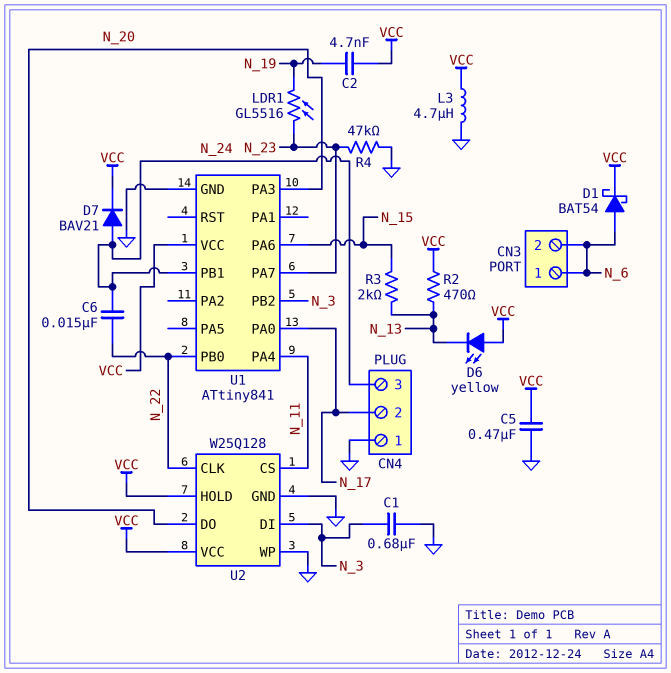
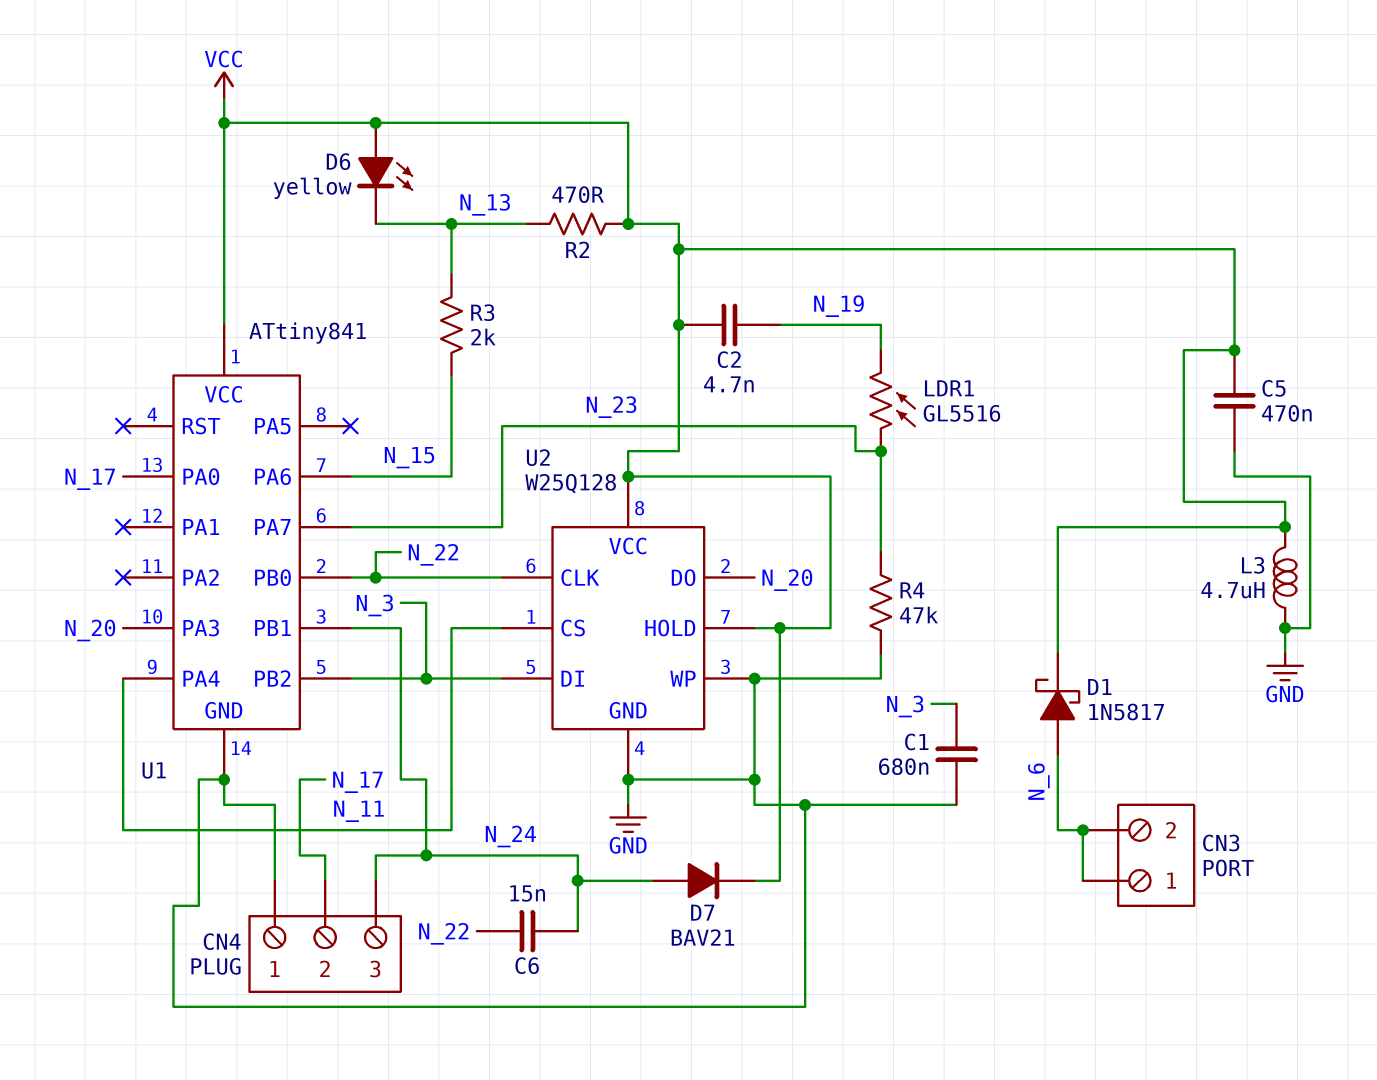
D1: schottky BAT54 (A N_6, K VCC) -> schottky 1N5817 (A N_6, K VCC)

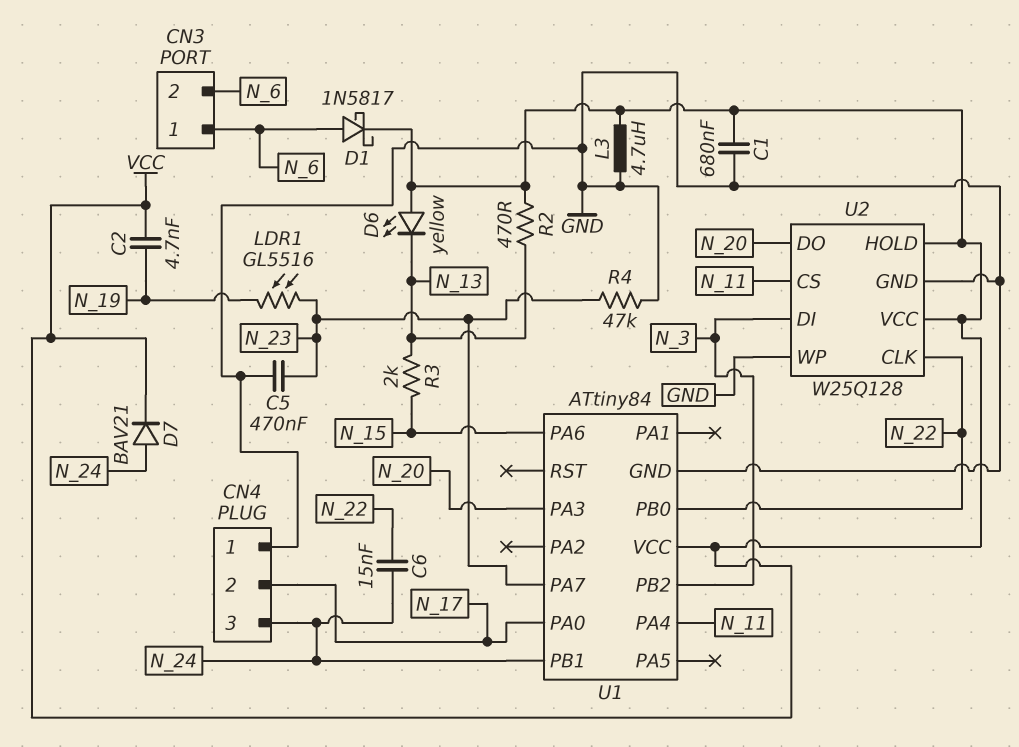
C1: 680nF (GND, N_3) -> 680nF (GND, VCC)
C5: 470nF (GND, VCC) -> 470nF (GND, N_23)
U1: ATtiny841 -> ATtiny84

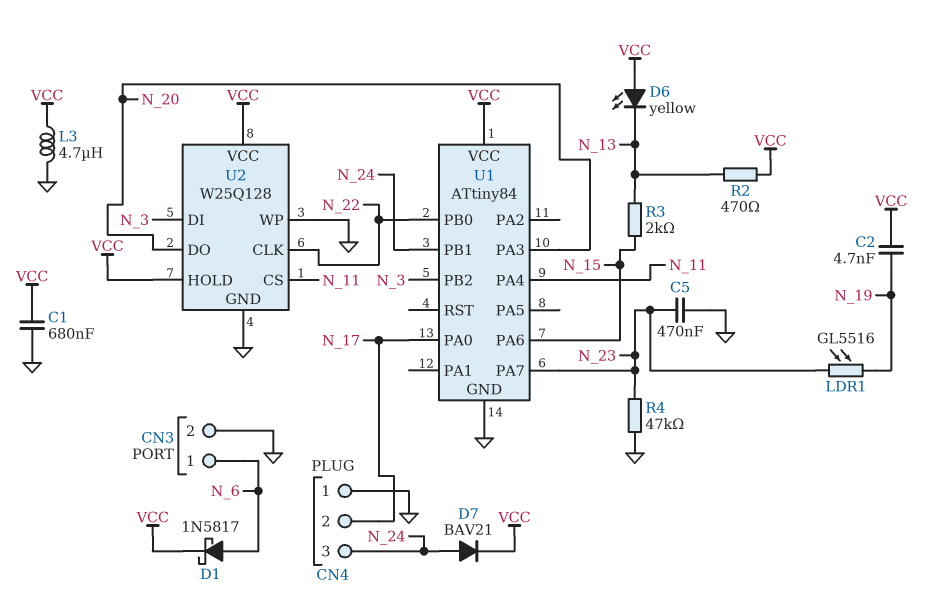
C6: 15nF (N_22, N_24) -> none
CN3 pin 2: N_6 -> GND

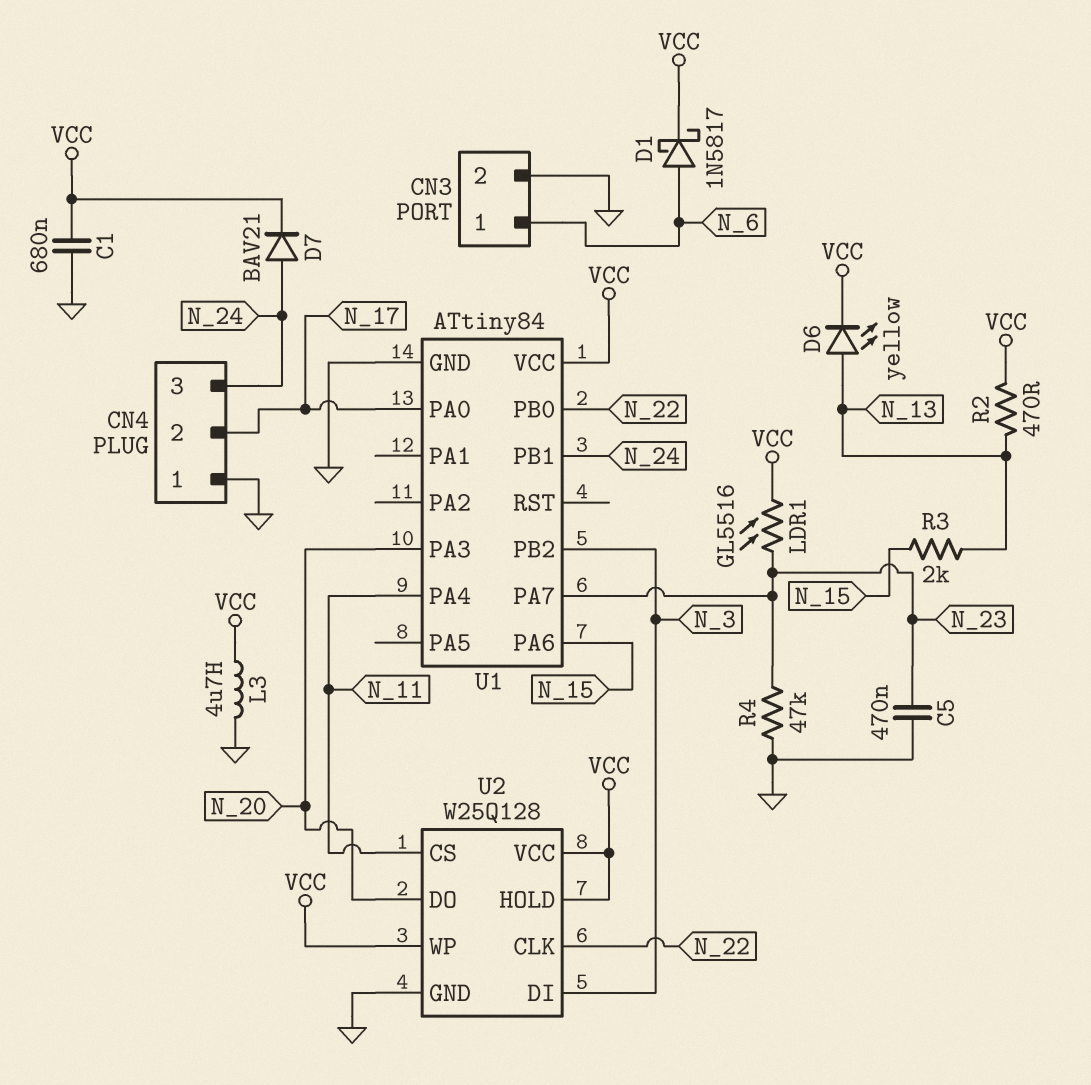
C2: 4.7nF (N_19, VCC) -> none
D6: LED yellow (A VCC, K N_13) -> LED yellow (A N_13, K VCC)
LDR1: GL5516 (N_19, N_23) -> GL5516 (N_23, VCC)
U2 pin WP: GND -> VCC

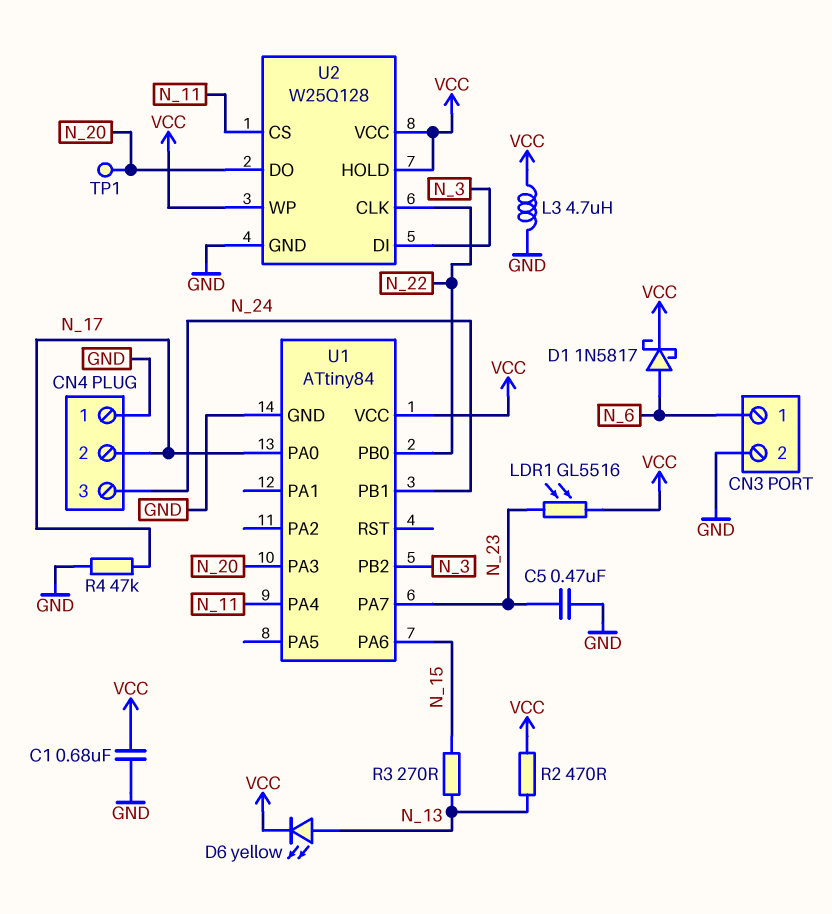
D7: diode BAV21 (A N_24, K VCC) -> none
R3: 2k (N_13, N_15) -> 270 (N_13, N_15)
R4: 47k (GND, N_23) -> 47k (GND, N_17)
TP1: none -> test point (N_20)

